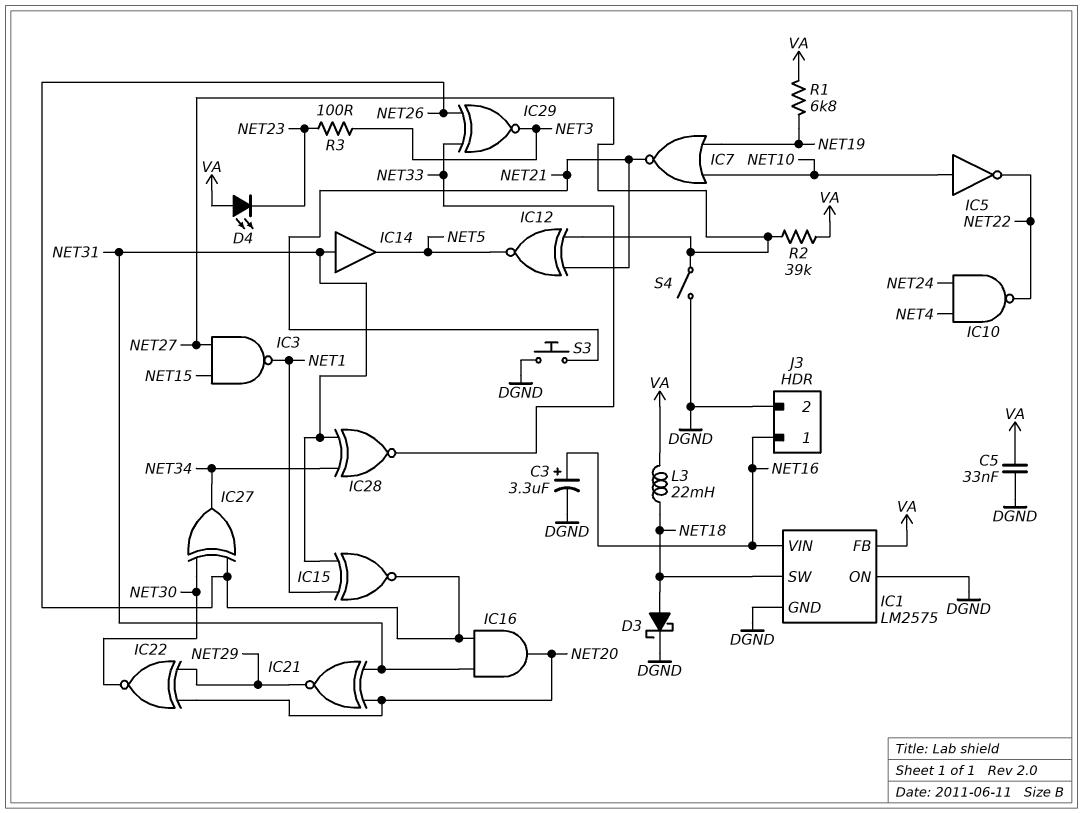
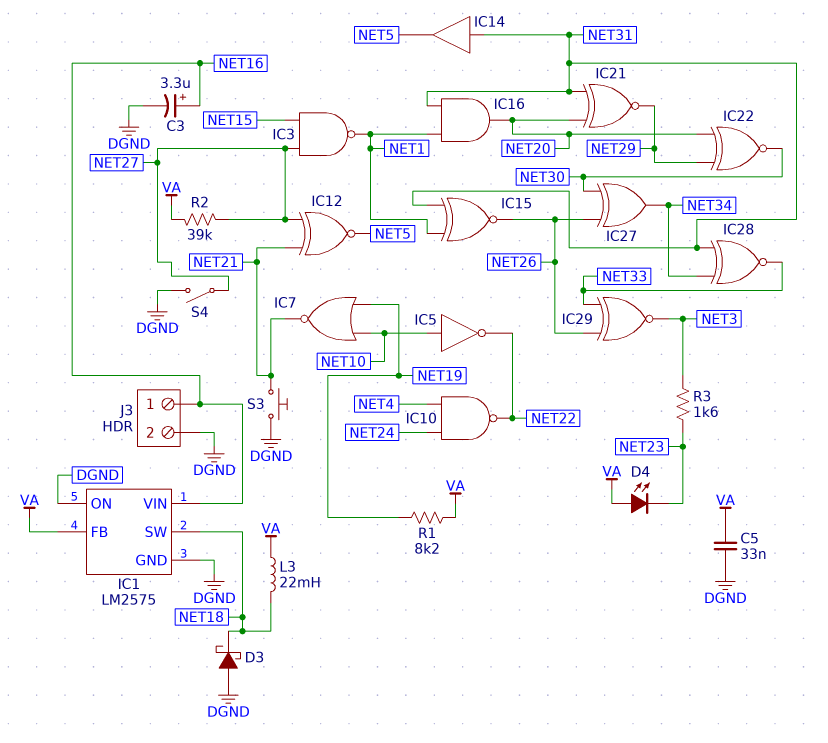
D3: schottky (A NET18, K DGND) -> schottky (A DGND, K NET18)
IC16: AND (in NET26, in NET31, out NET20) -> AND (in NET1, in NET31, out NET20)
R1: 6.8k (NET19, VA) -> 8.2k (NET19, VA)
R3: 100 (NET3, NET23) -> 1.6k (NET3, NET23)

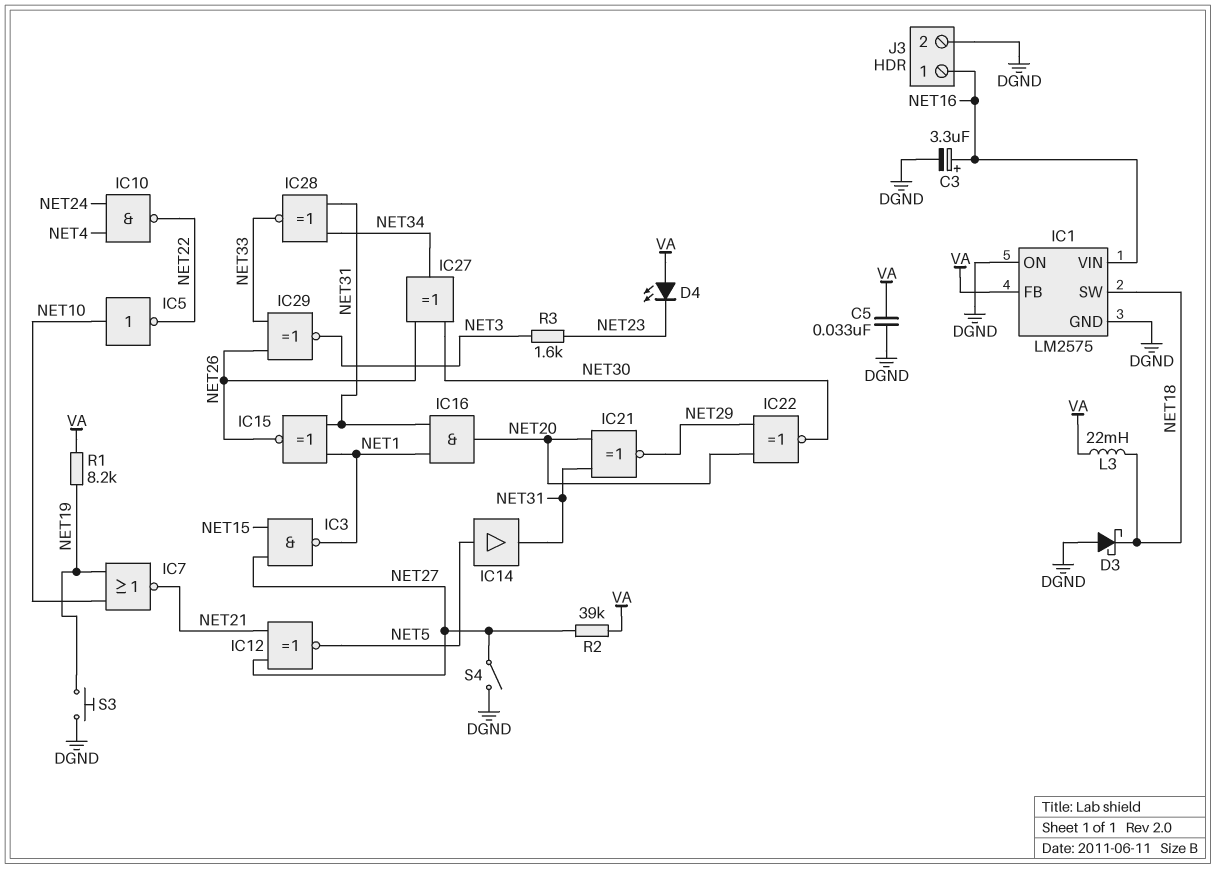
IC14: buffer (in NET31, out NET5) -> buffer (in NET5, out NET31)
S3: button (DGND, NET21) -> button (DGND, NET19)

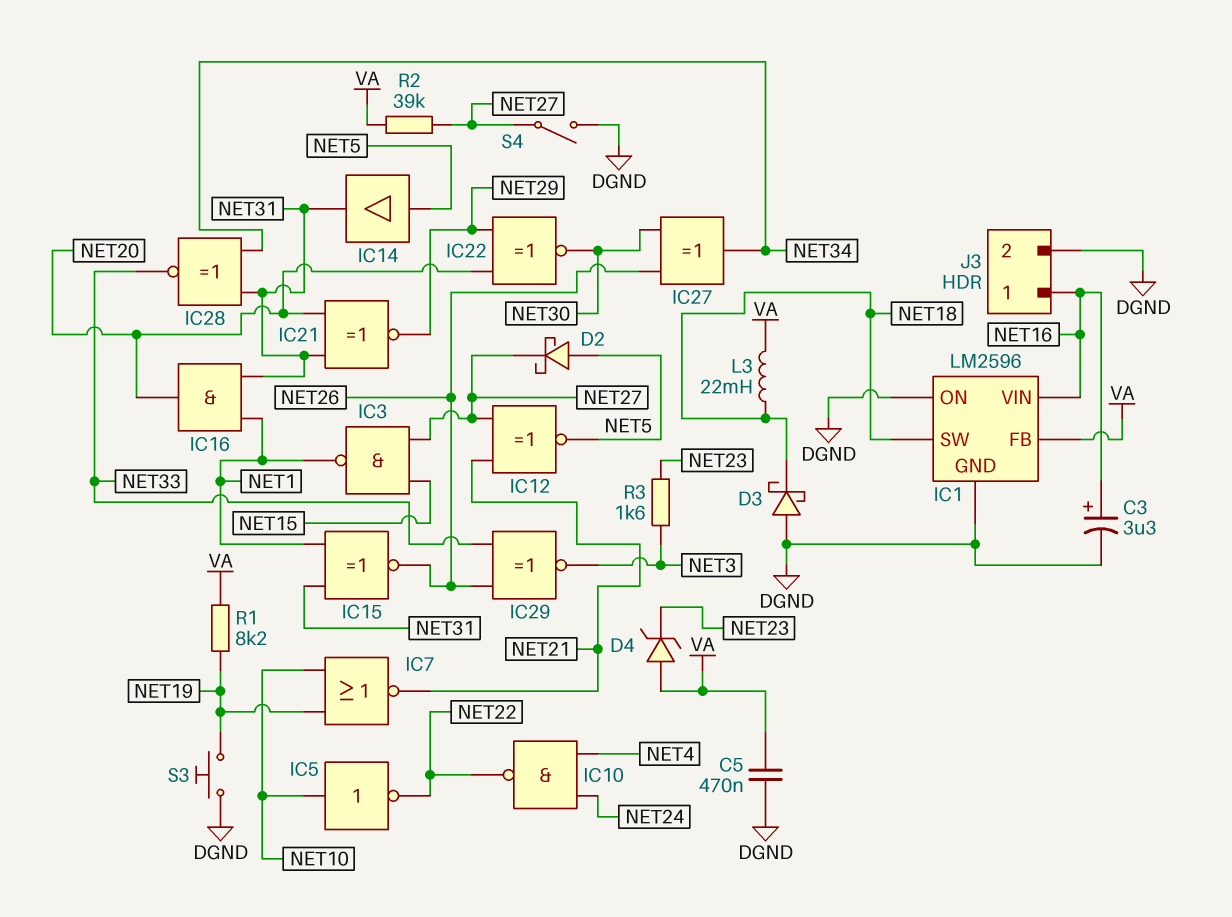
C5: 33nF (DGND, VA) -> 470nF (DGND, VA)
D2: none -> schottky (A NET5, K NET27)
D4: LED (A VA, K NET23) -> zener (A VA, K NET23)
IC1: LM2575 -> LM2596

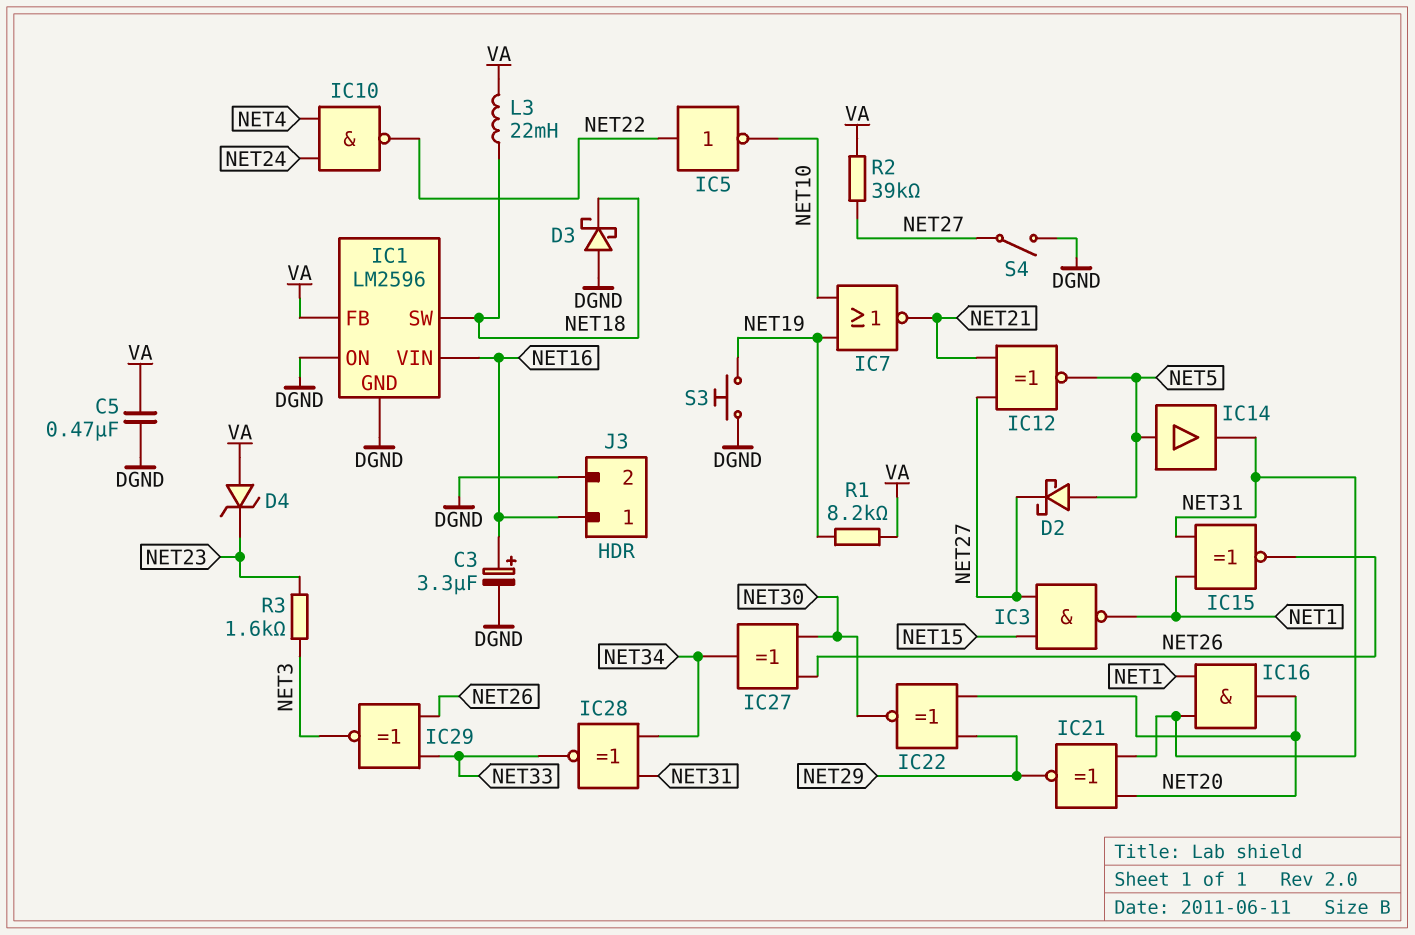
IC5: NOT (in NET10, out NET22) -> NOT (in NET22, out NET10)

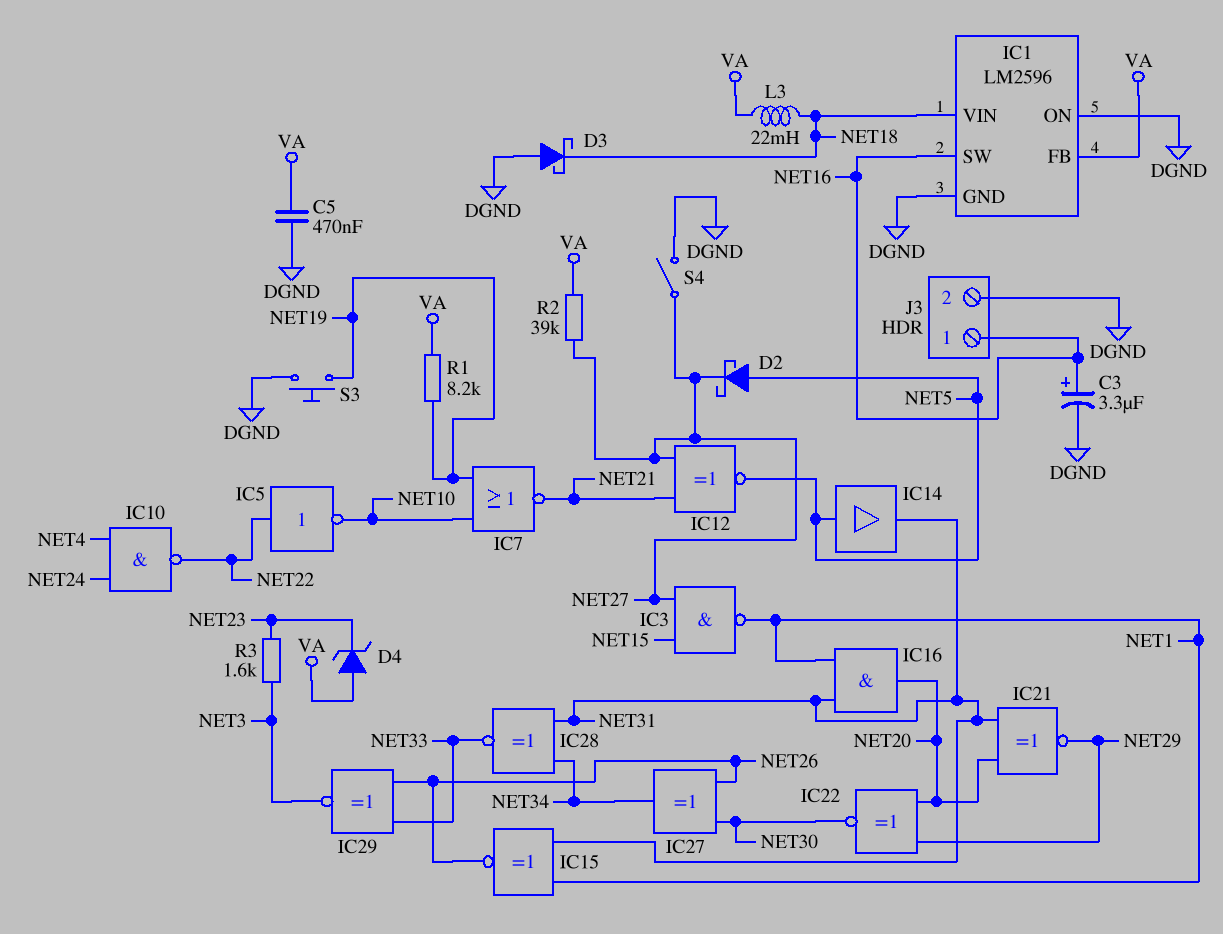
IC1 pin SW: NET18 -> NET16
IC1 pin VIN: NET16 -> NET18

